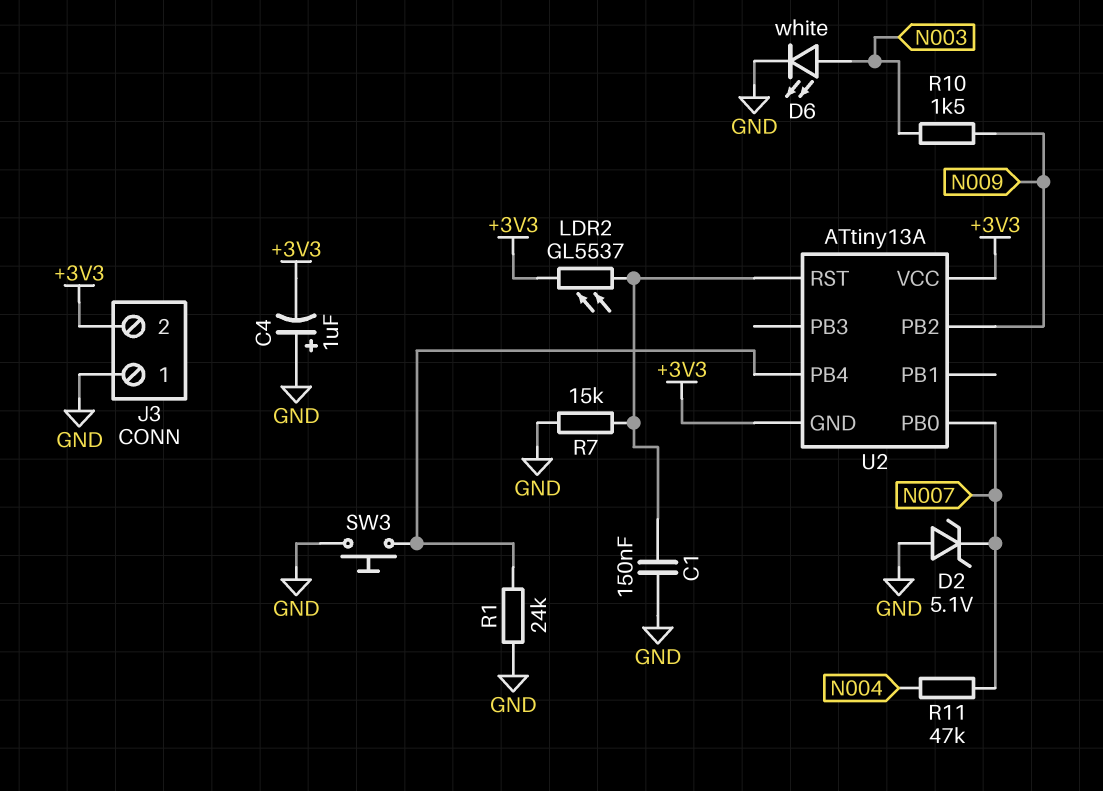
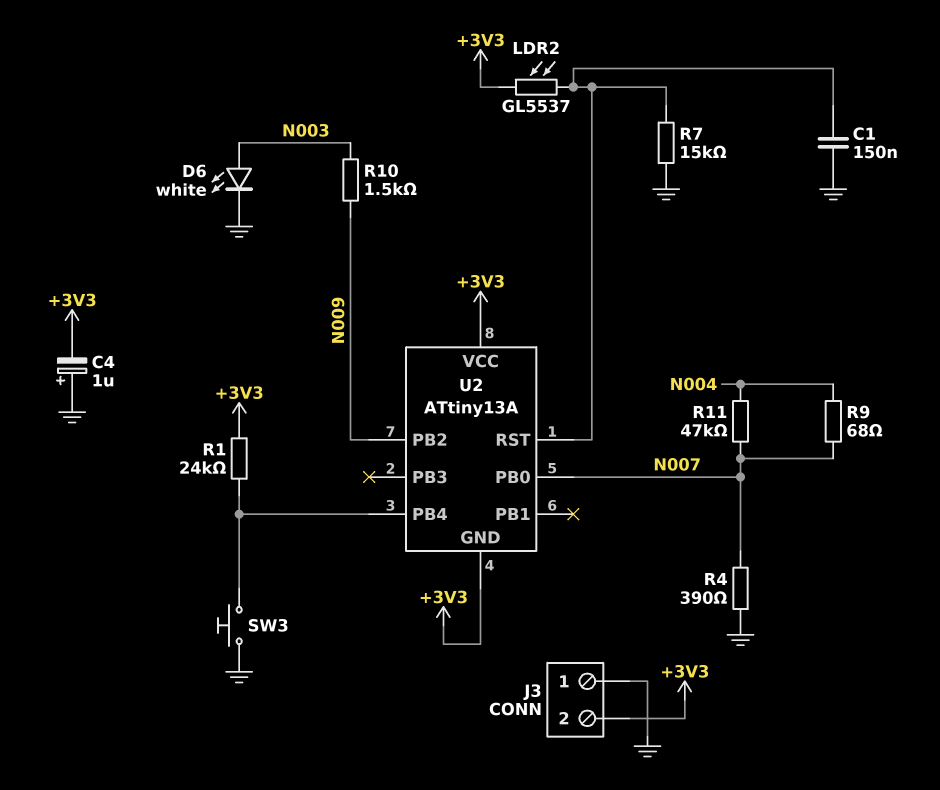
D2: zener 5.1V (A GND, K N007) -> none
R1: 24k (GND, U2/PB4) -> 24k (+3V3, U2/PB4)
R4: none -> 390 (GND, N007)
R9: none -> 68 (N004, N007)

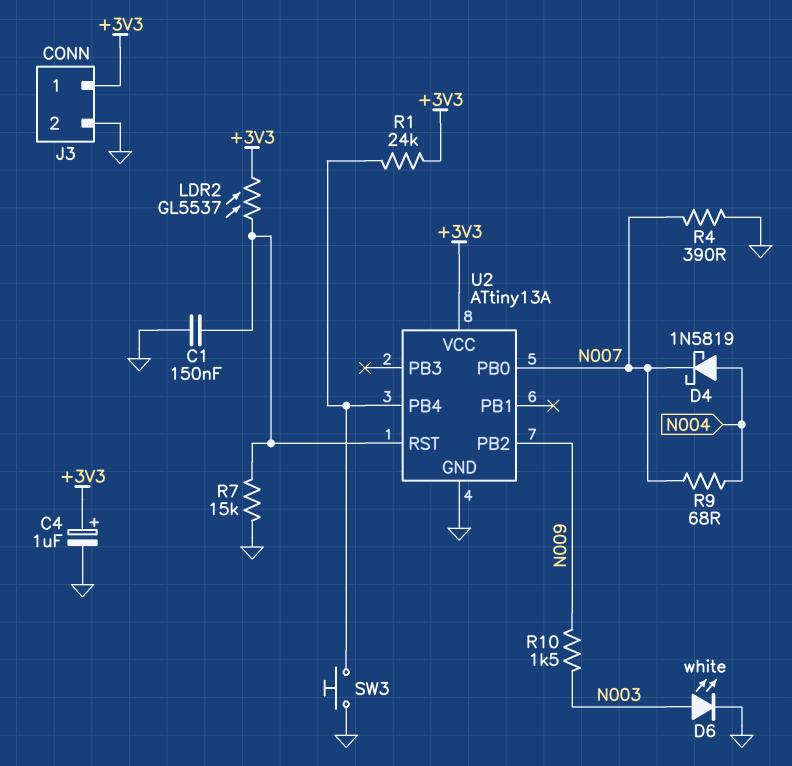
C4: 1uF (plus GND, minus +3V3) -> 1uF (plus +3V3, minus GND)
D4: none -> schottky 1N5819 (A N004, K N007)
J3 pin 1: GND -> +3V3
J3 pin 2: +3V3 -> GND
R11: 47k (N004, N007) -> none
U2 pin GND: +3V3 -> GND

